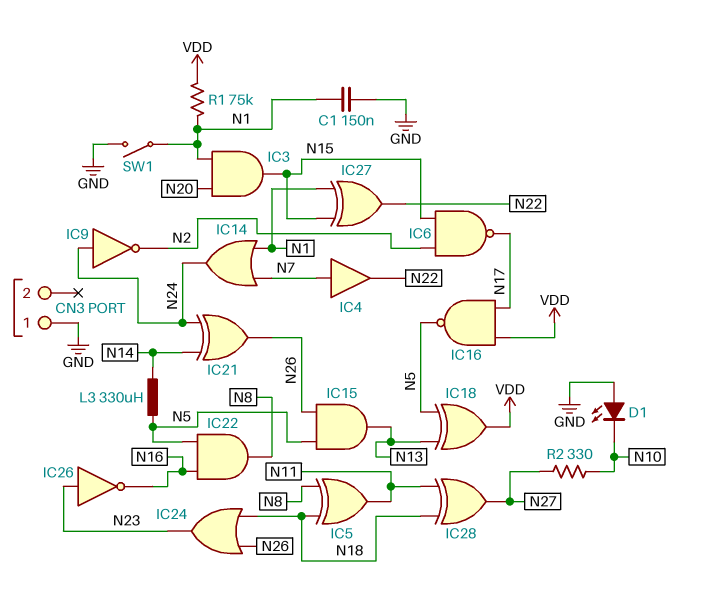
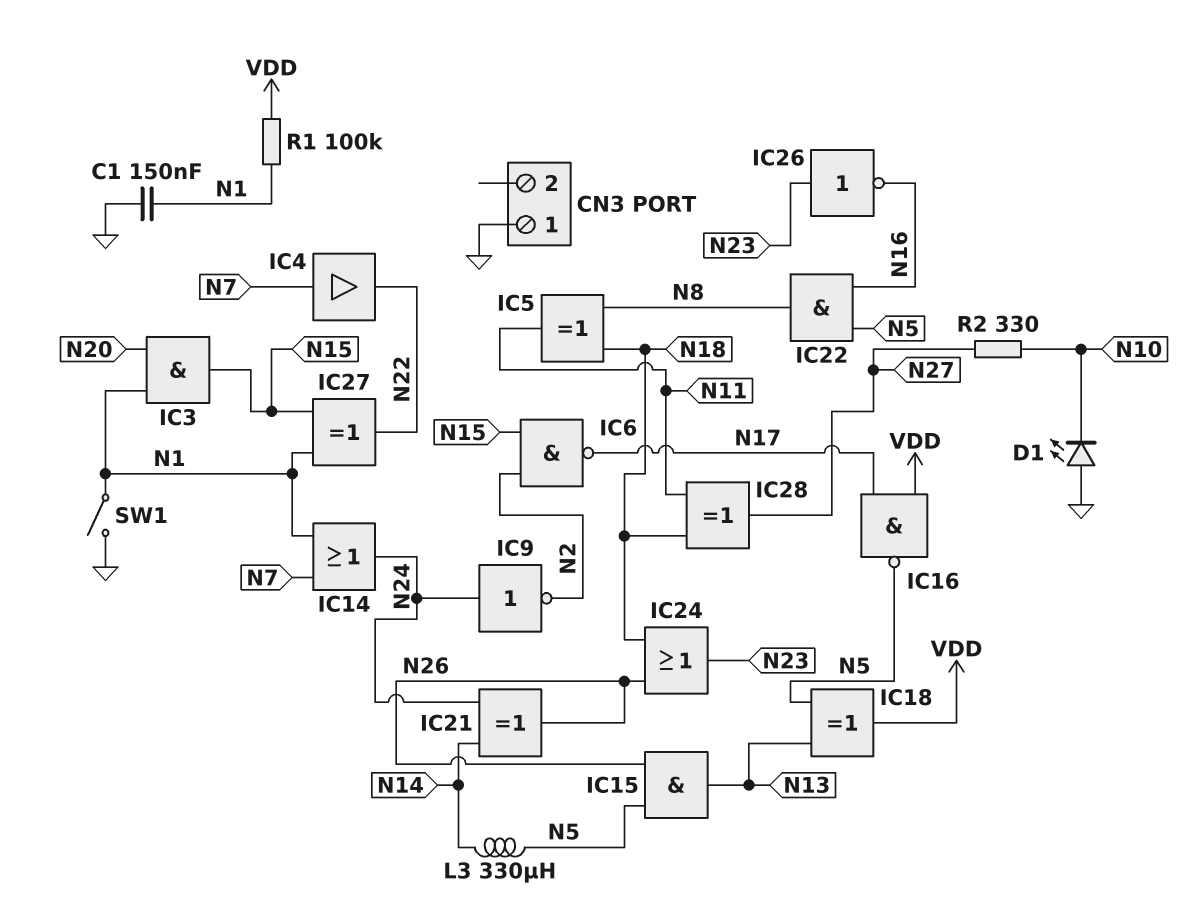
R1: 75k (N1, VDD) -> 100k (N1, VDD)

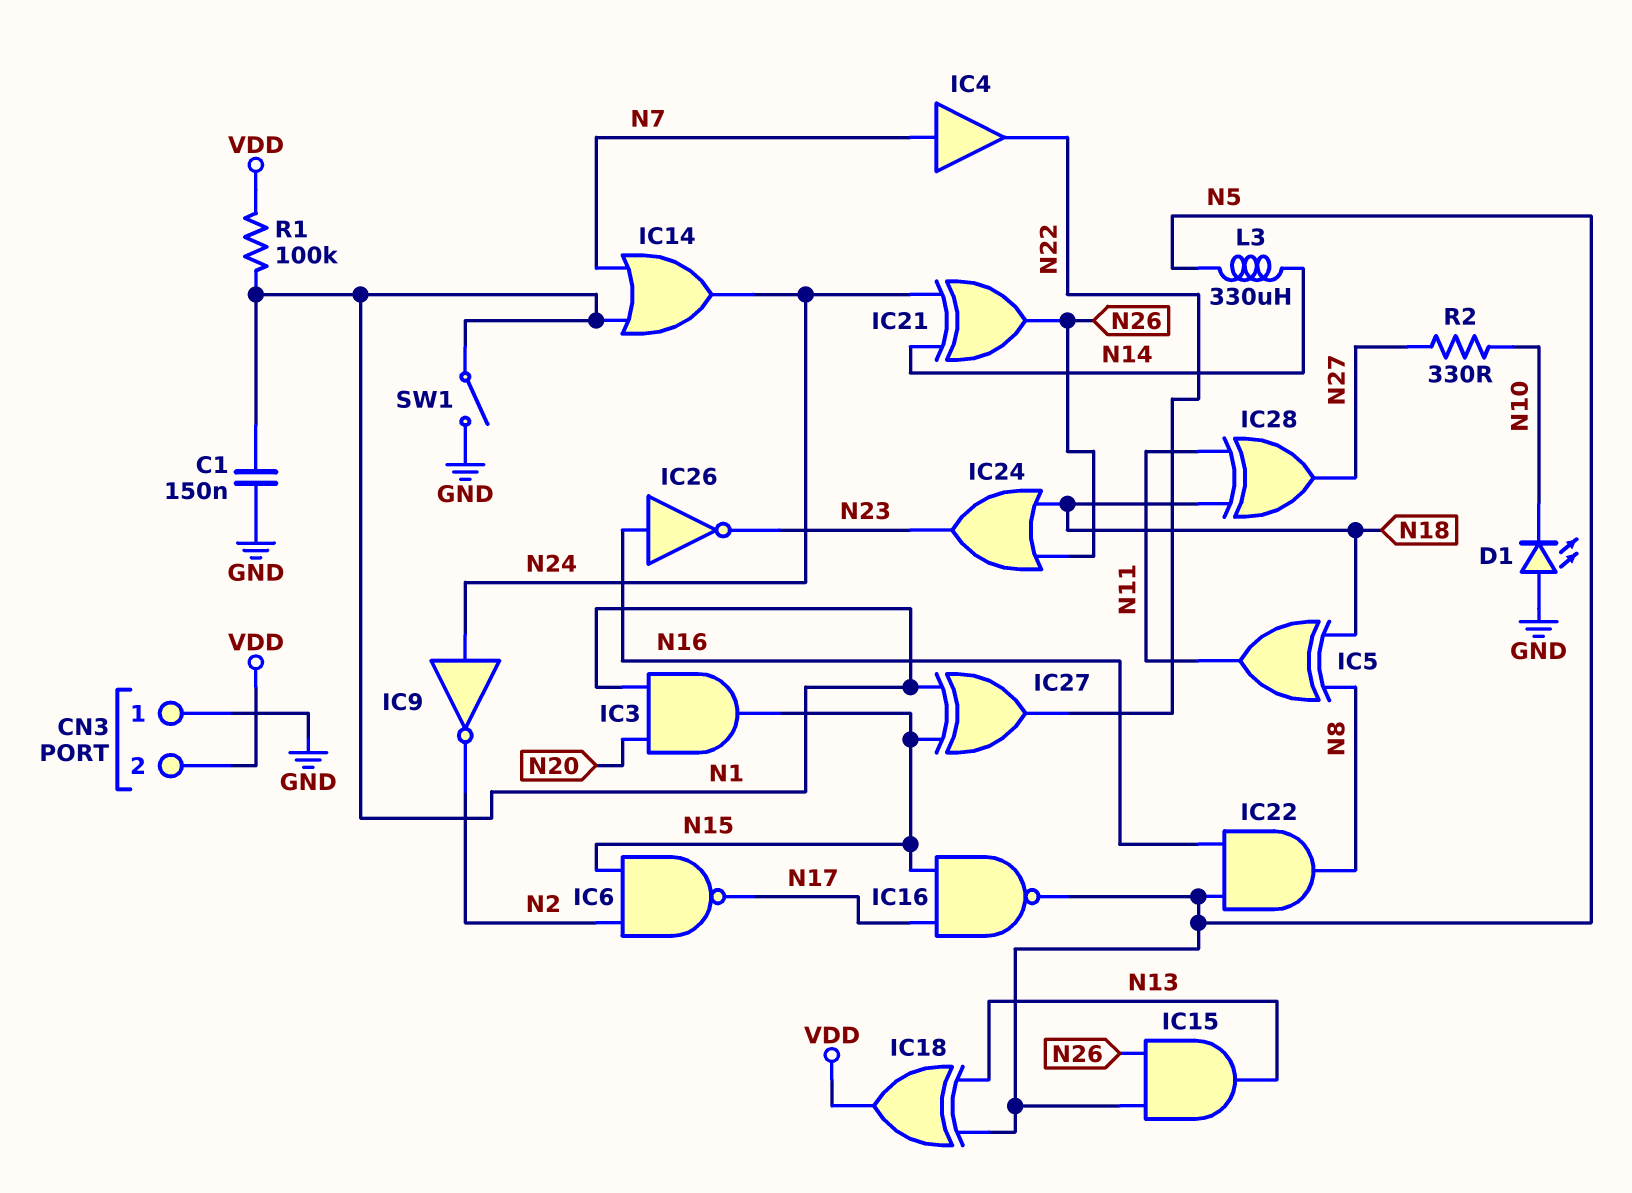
CN3 pin 2: none -> VDD
IC16: NAND (in N17, in VDD, out N5) -> NAND (in N15, in N17, out N5)
IC26: NOT (in N23, out N16) -> NOT (in N16, out N23)

